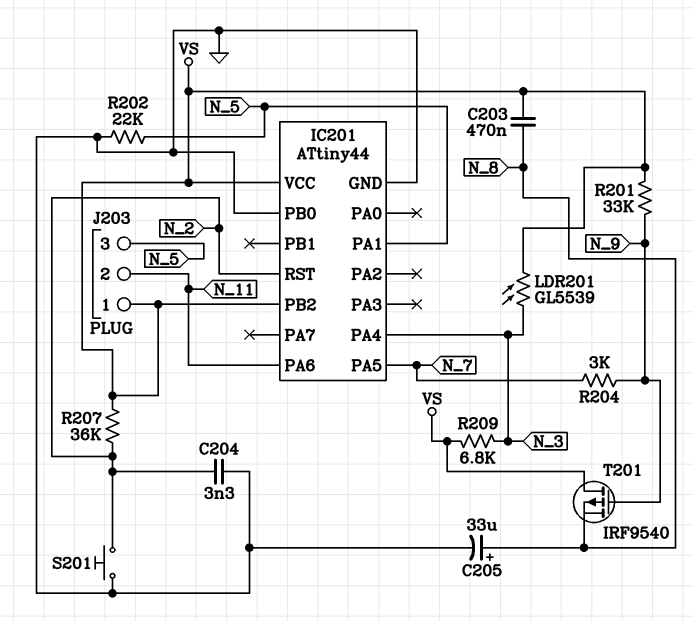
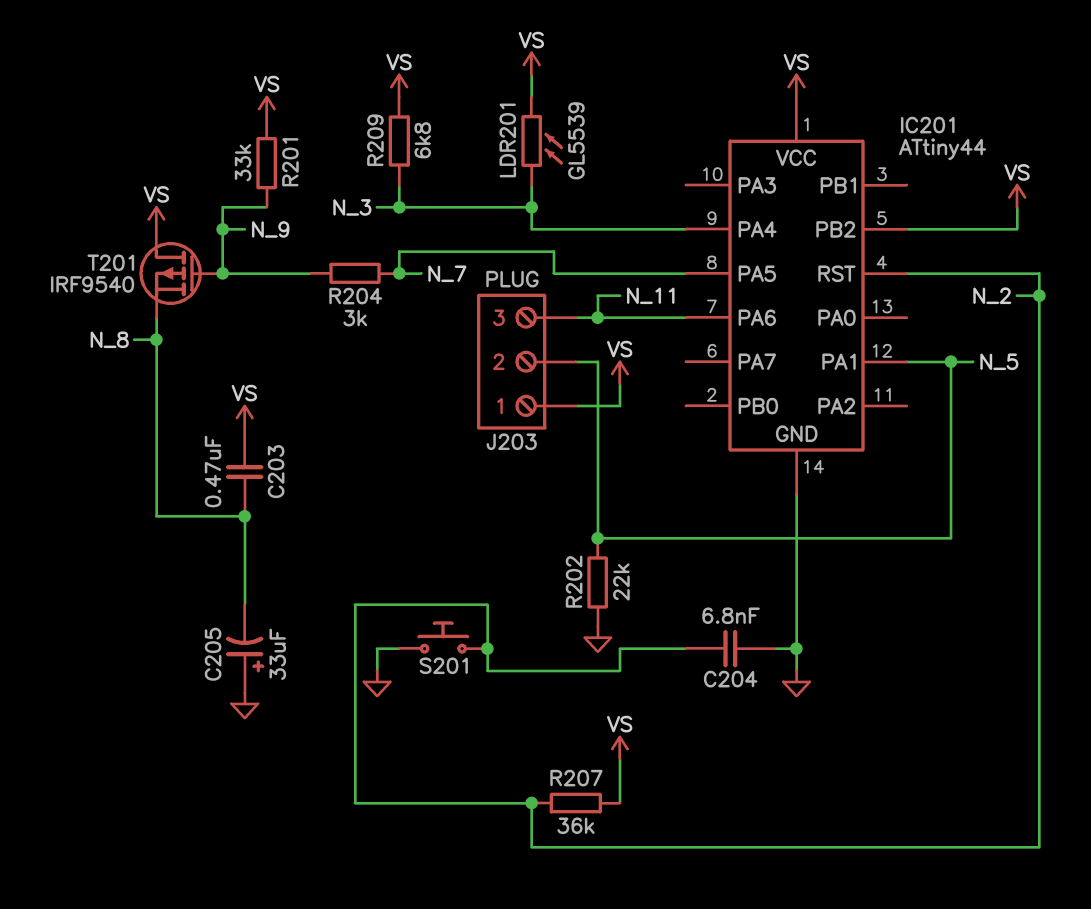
C204: 3.3nF (GND, N_2) -> 6.8nF (GND, N_2)
C205: 33uF (plus N_8, minus GND) -> 33uF (plus GND, minus N_8)
IC201 pin PB0: GND -> none
J203 pin 2: N_11 -> N_5
J203 pin 3: N_5 -> N_11

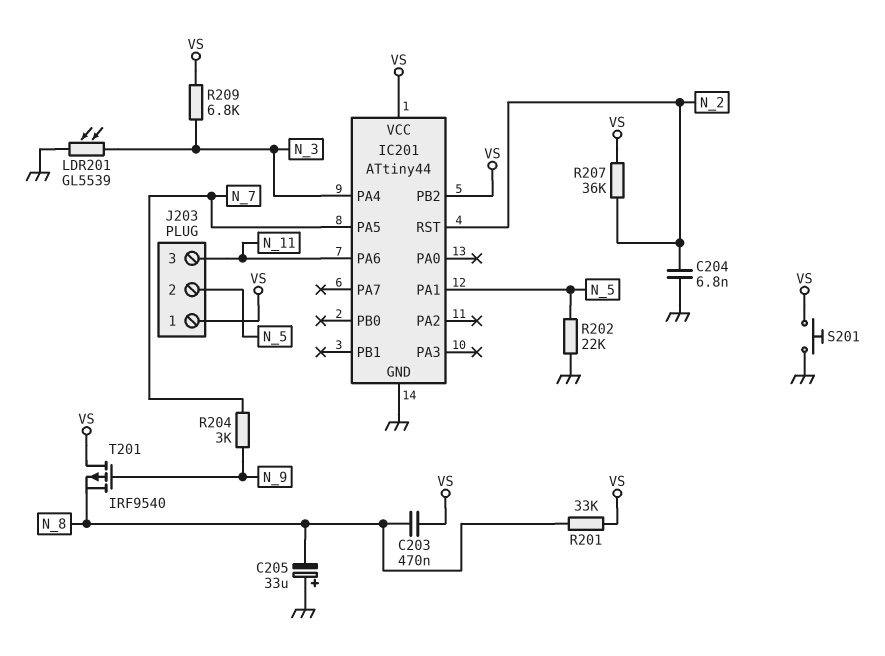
LDR201: GL5539 (N_3, VS) -> GL5539 (GND, N_3)
R201: 33k (N_9, VS) -> 33k (N_8, VS)
S201: button (GND, N_2) -> button (GND, VS)

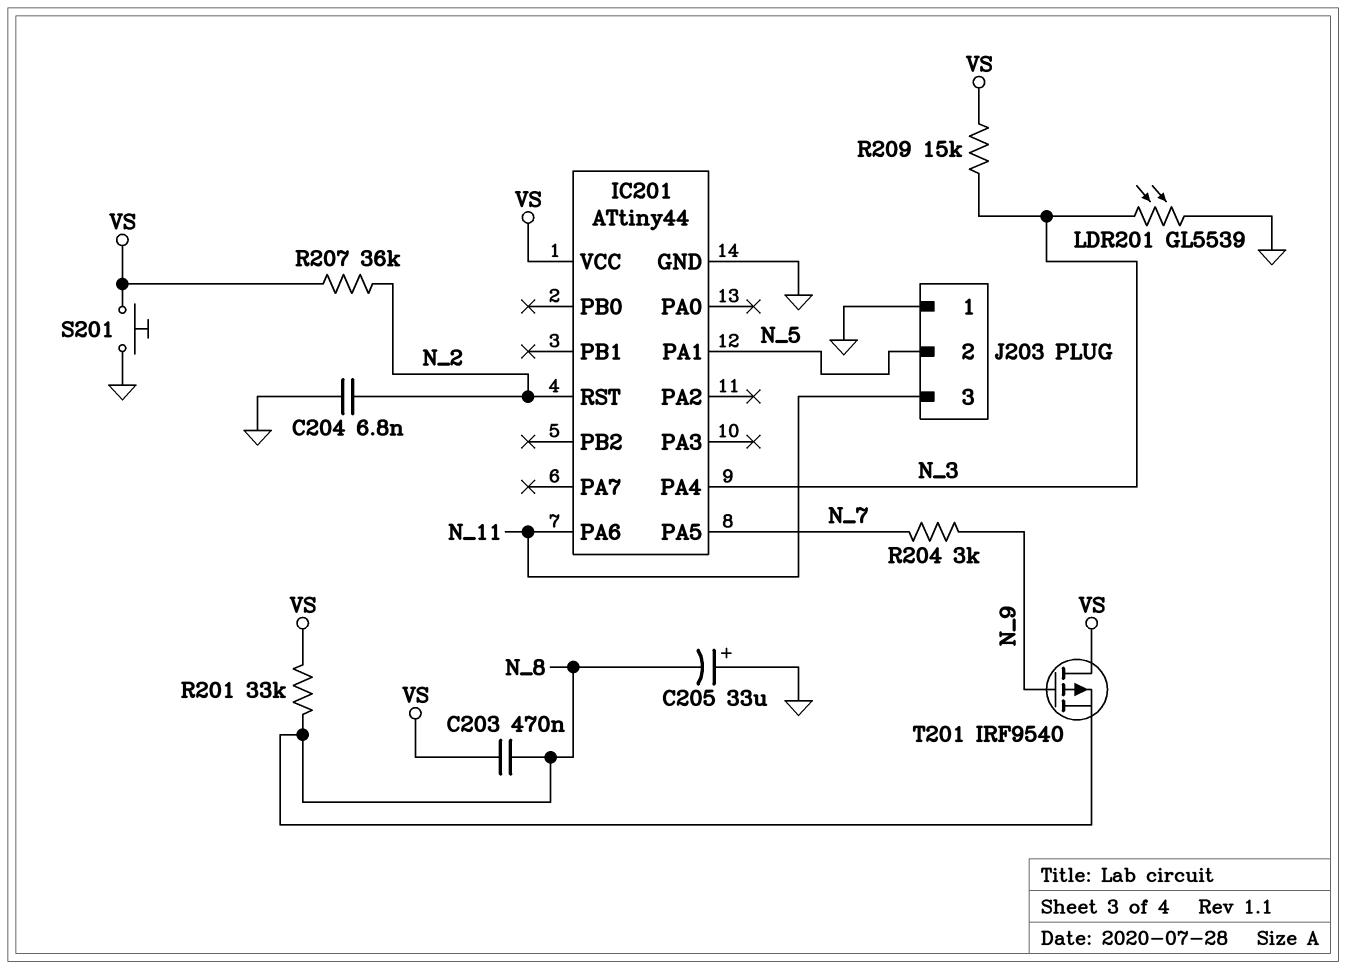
IC201 pin PB2: VS -> none
J203 pin 1: VS -> GND
R202: 22k (GND, N_5) -> none
R209: 6.8k (N_3, VS) -> 15k (N_3, VS)

